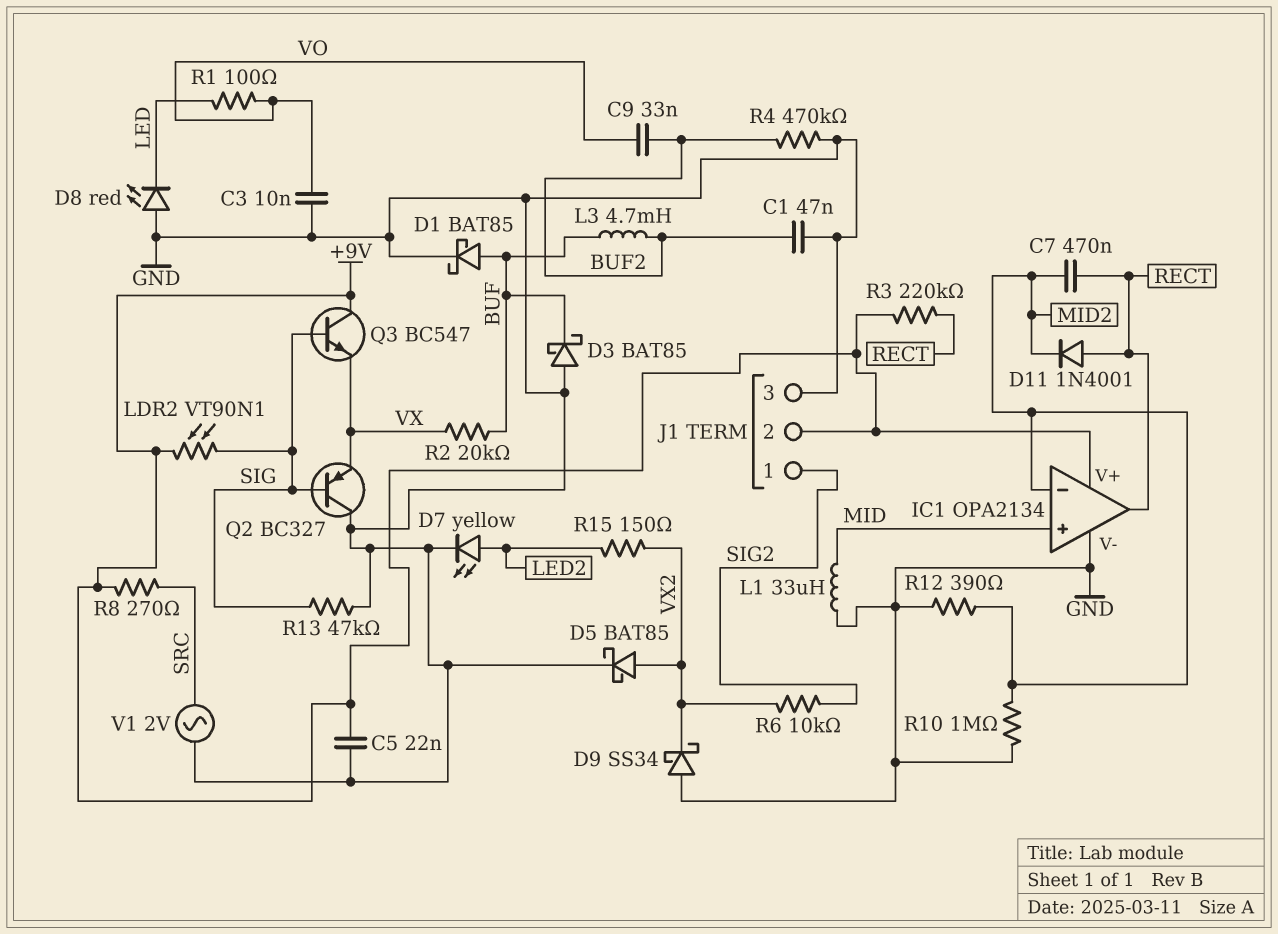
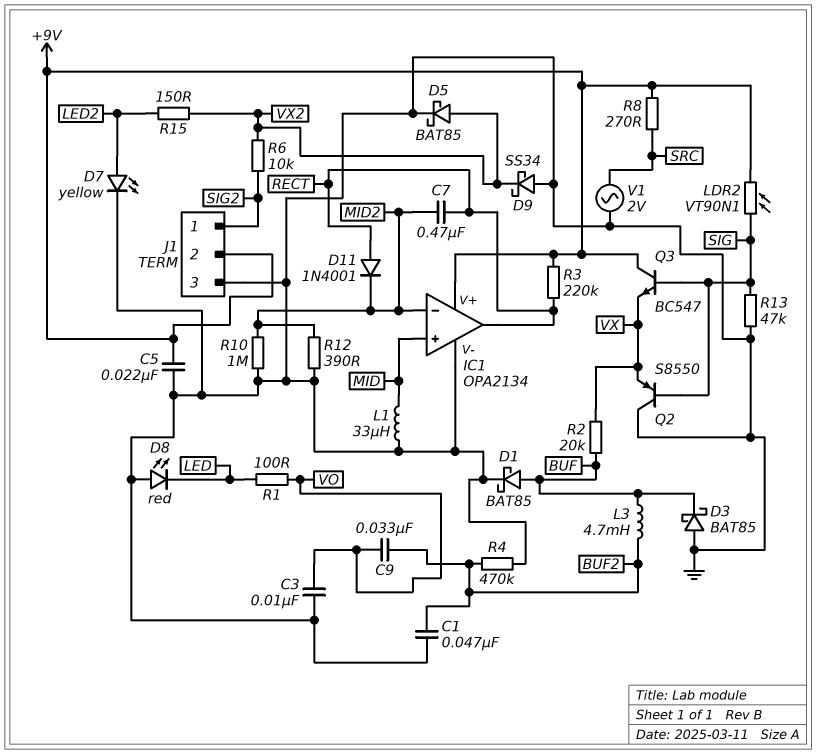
Q2: PNP BC327 (B SIG, C GND, E VX) -> PNP S8550 (B SIG, C GND, E VX)

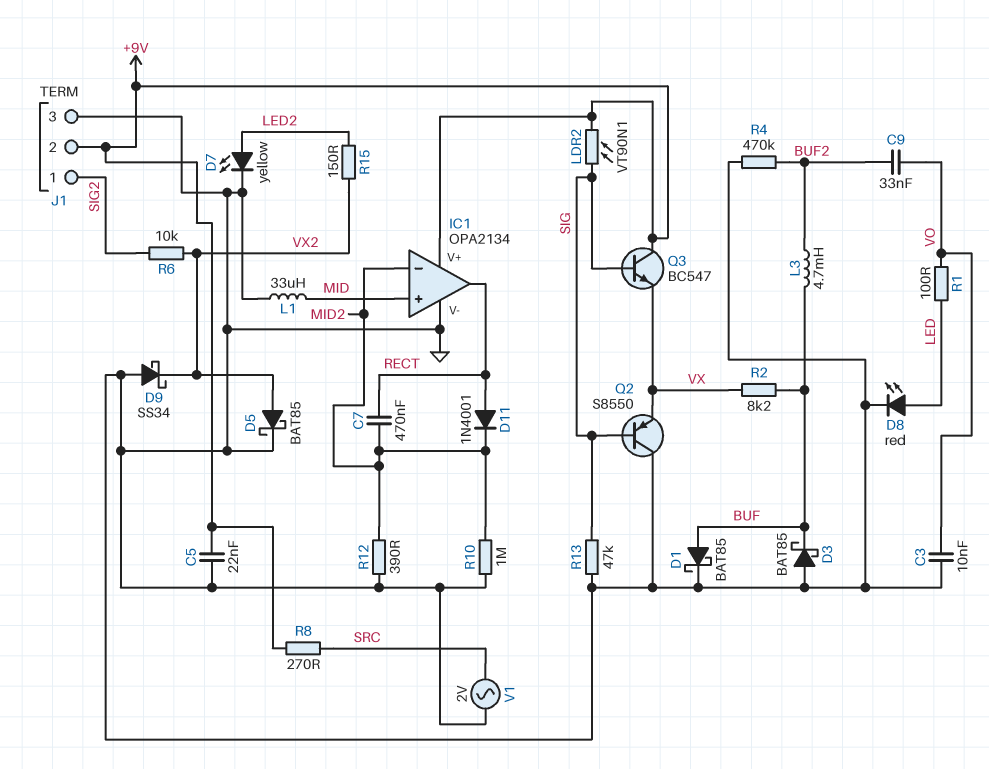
C1: 47nF (BUF2, GND) -> none
D8: LED red (A GND, K LED) -> LED red (A LED, K GND)
R2: 20k (BUF, VX) -> 8.2k (BUF, VX)
R3: 220k (+9V, RECT) -> none

